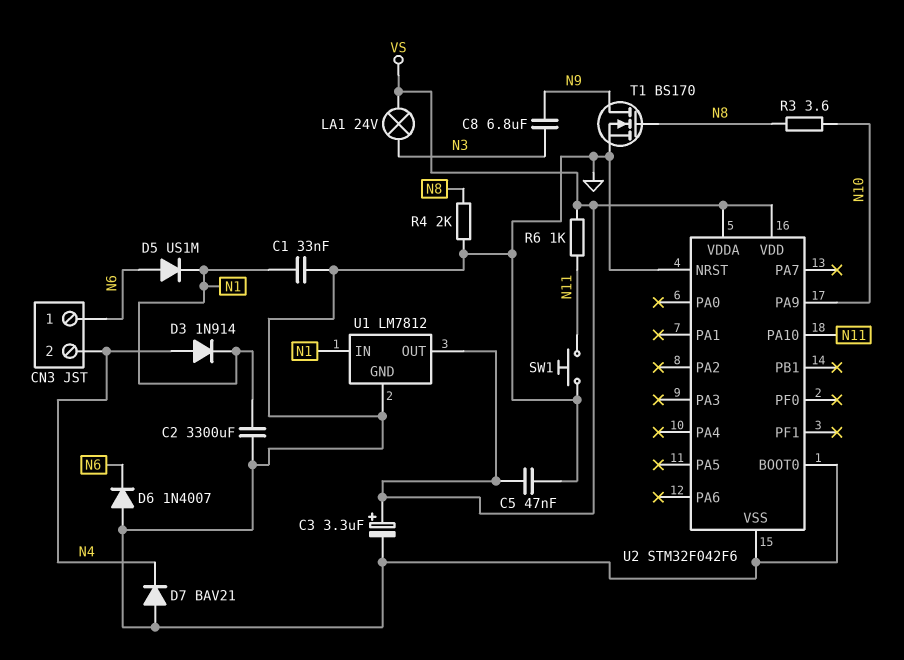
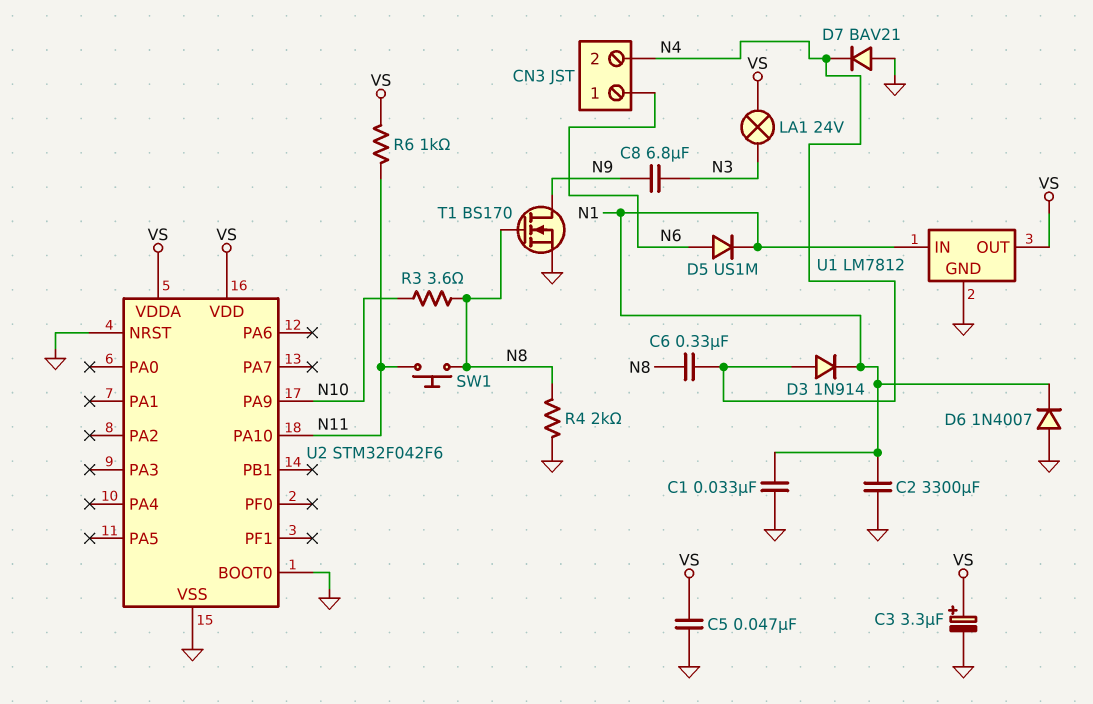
C6: none -> 330nF (N4, N8)
D6: diode 1N4007 (A GND, K N6) -> diode 1N4007 (A GND, K N1)
SW1: button (GND, N11) -> button (N8, N11)

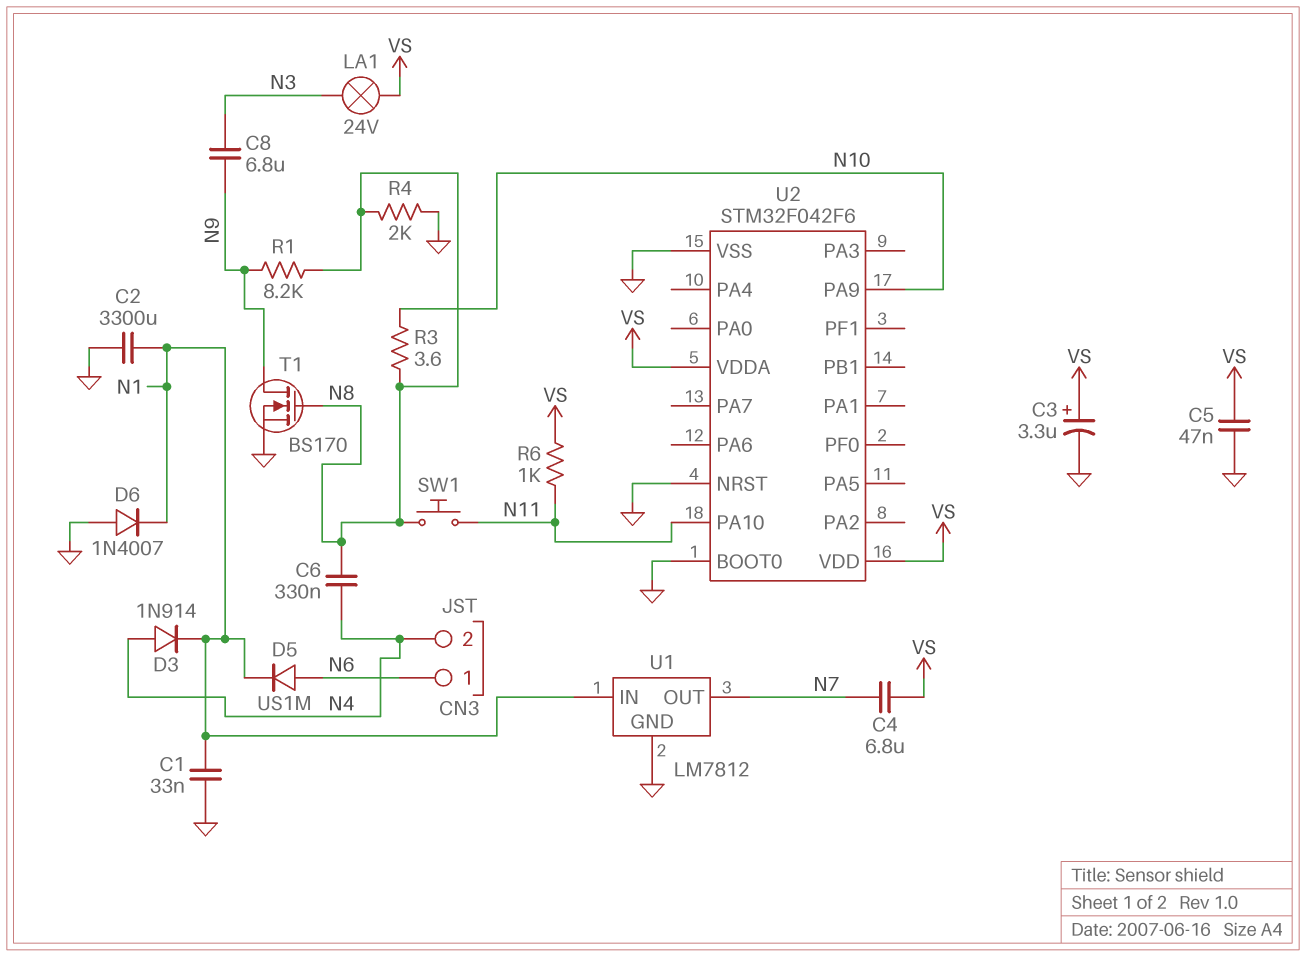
C4: none -> 6.8uF (N7, VS)
D7: diode BAV21 (A GND, K N4) -> none
R1: none -> 8.2k (N8, N9)
U1 pin OUT: VS -> N7

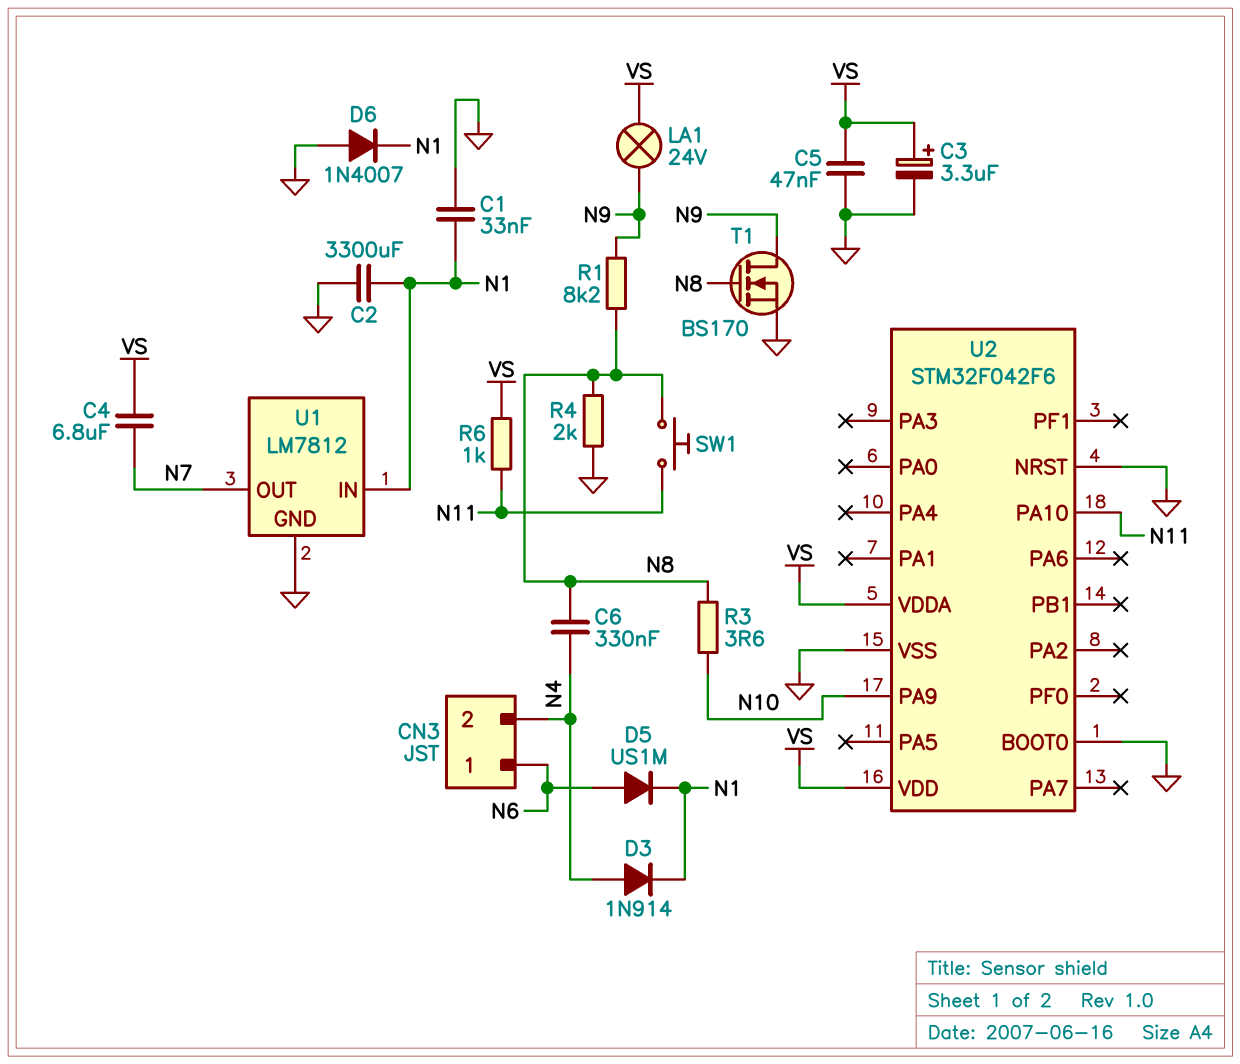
C8: 6.8uF (N3, N9) -> none
LA1: lamp 24V (N3, VS) -> lamp 24V (N9, VS)

